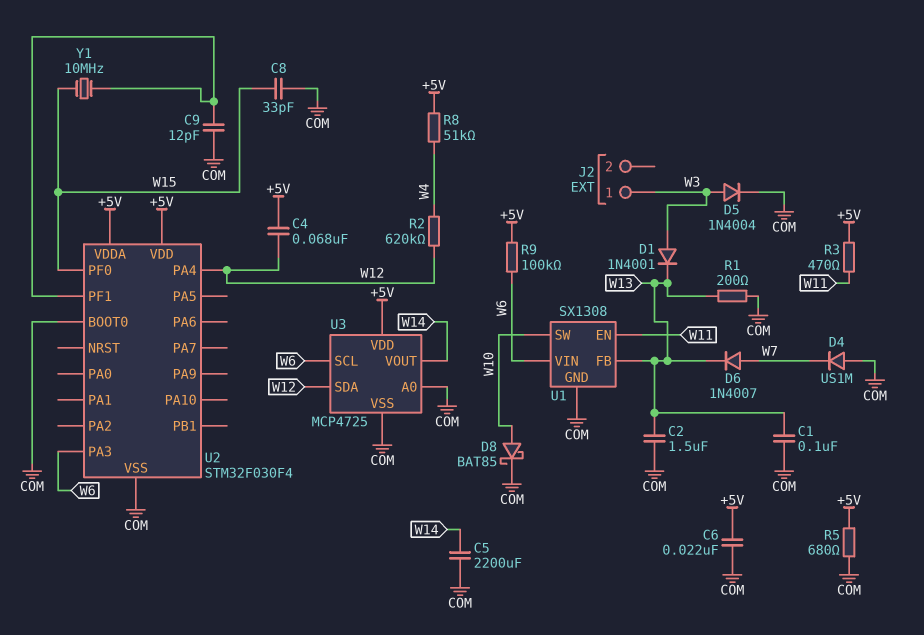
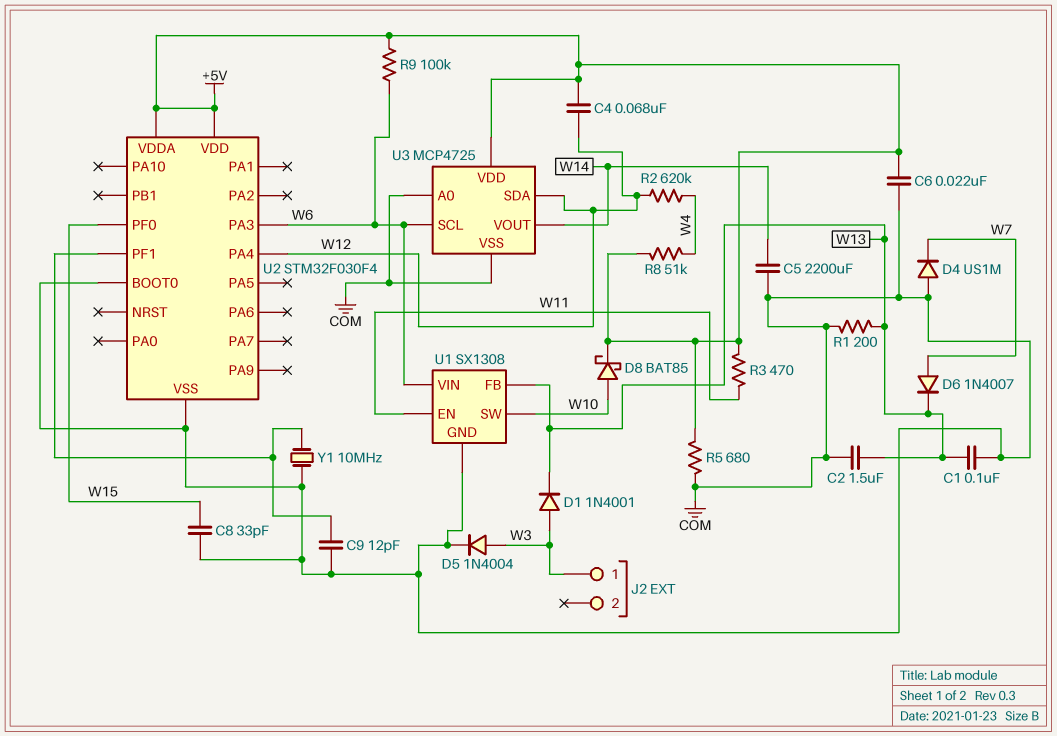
D8: schottky BAT85 (A W10, K COM) -> schottky BAT85 (A W10, K +5V)
Y1: 10MHz (U2/PF1, W15) -> 10MHz (COM, U2/PF1)

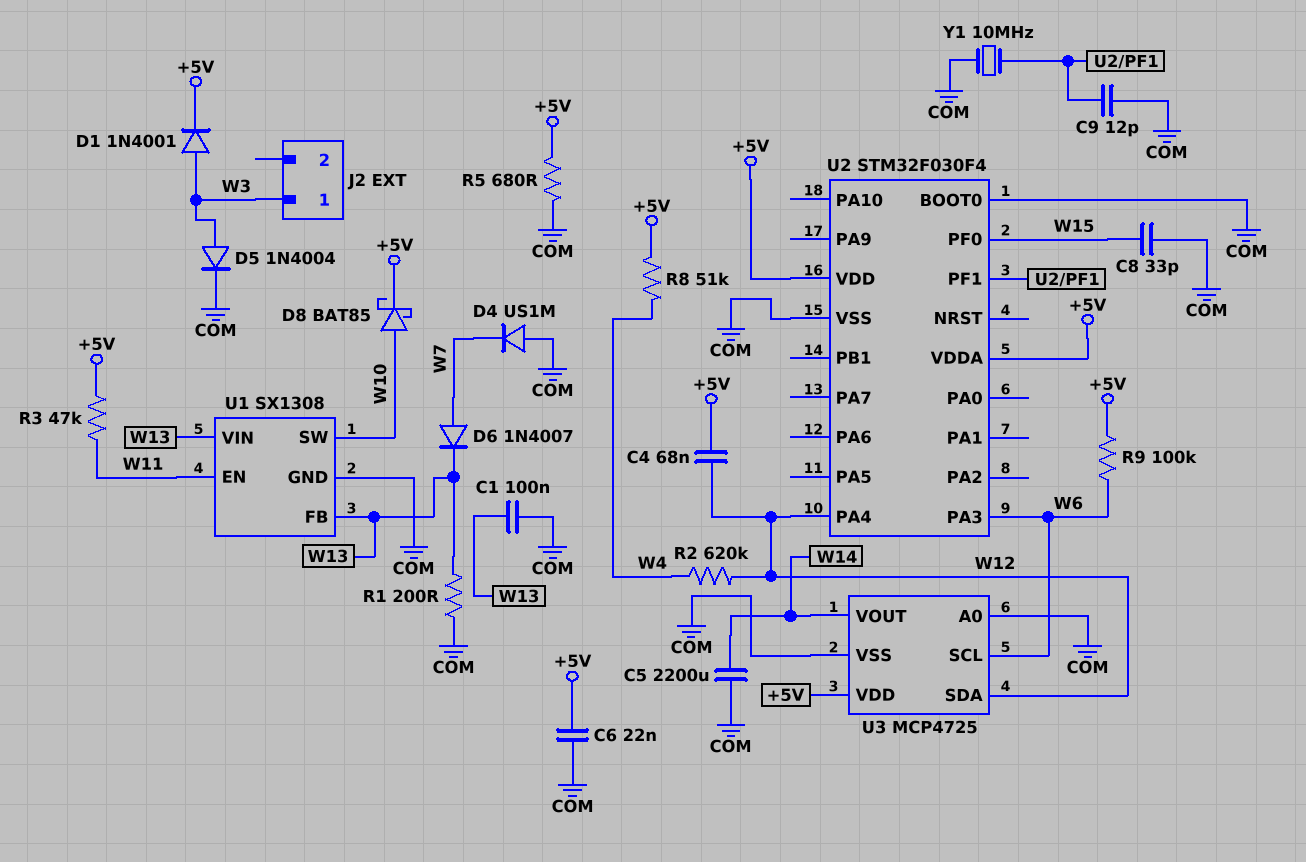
C2: 1.5uF (COM, W13) -> none
D1: diode 1N4001 (A W3, K W13) -> diode 1N4001 (A W3, K +5V)
R3: 470 (+5V, W11) -> 47k (+5V, W11)
U1 pin VIN: W6 -> W13

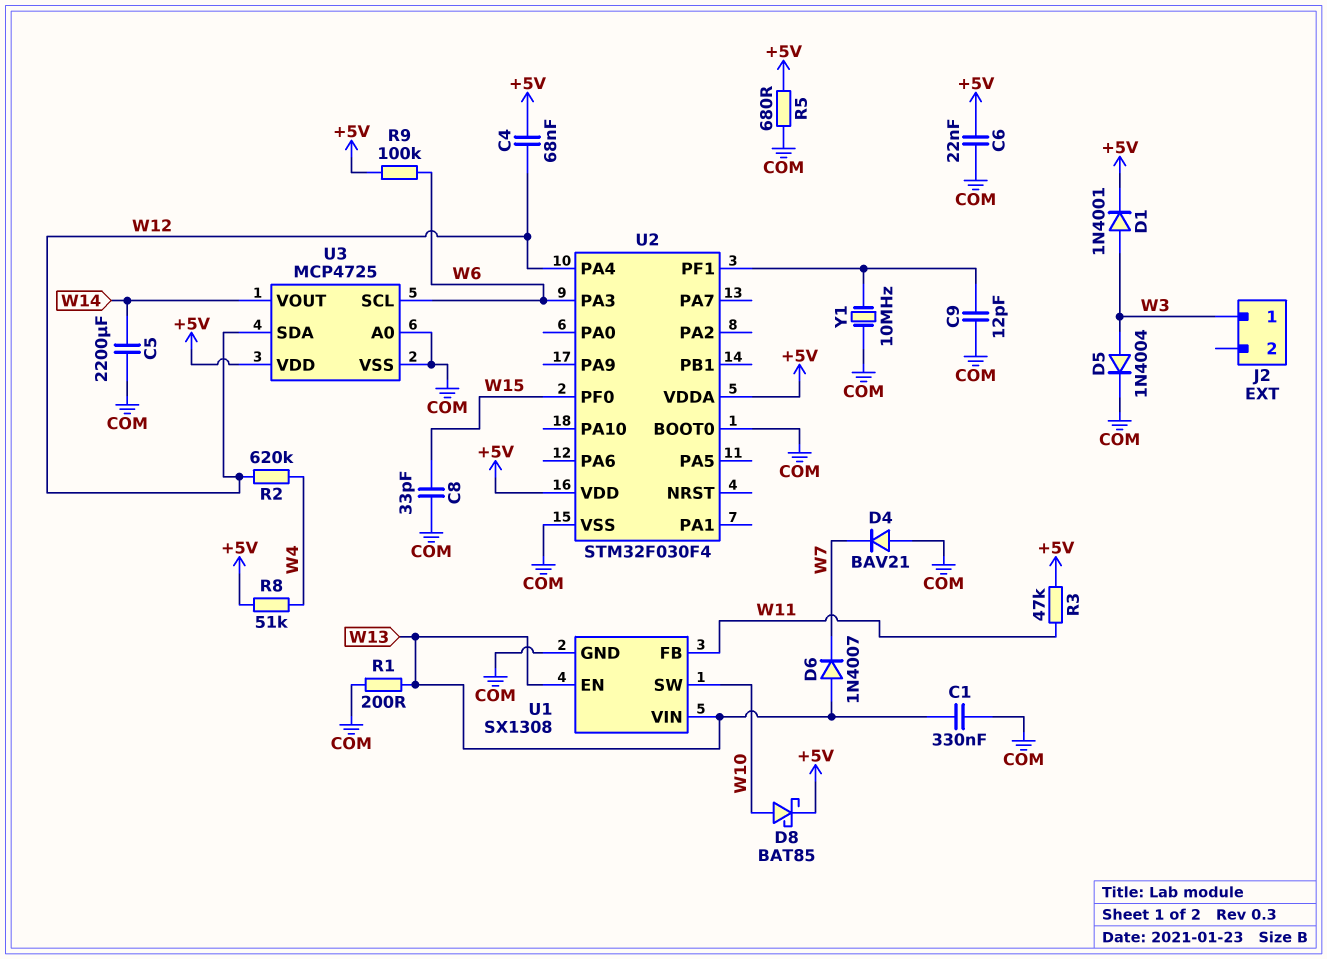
C1: 100nF (COM, W13) -> 330nF (COM, W13)
D4: diode US1M (A COM, K W7) -> diode BAV21 (A COM, K W7)
D6: diode 1N4007 (A W7, K W13) -> diode 1N4007 (A W13, K W7)
U1 pin EN: W11 -> W13
U1 pin FB: W13 -> W11

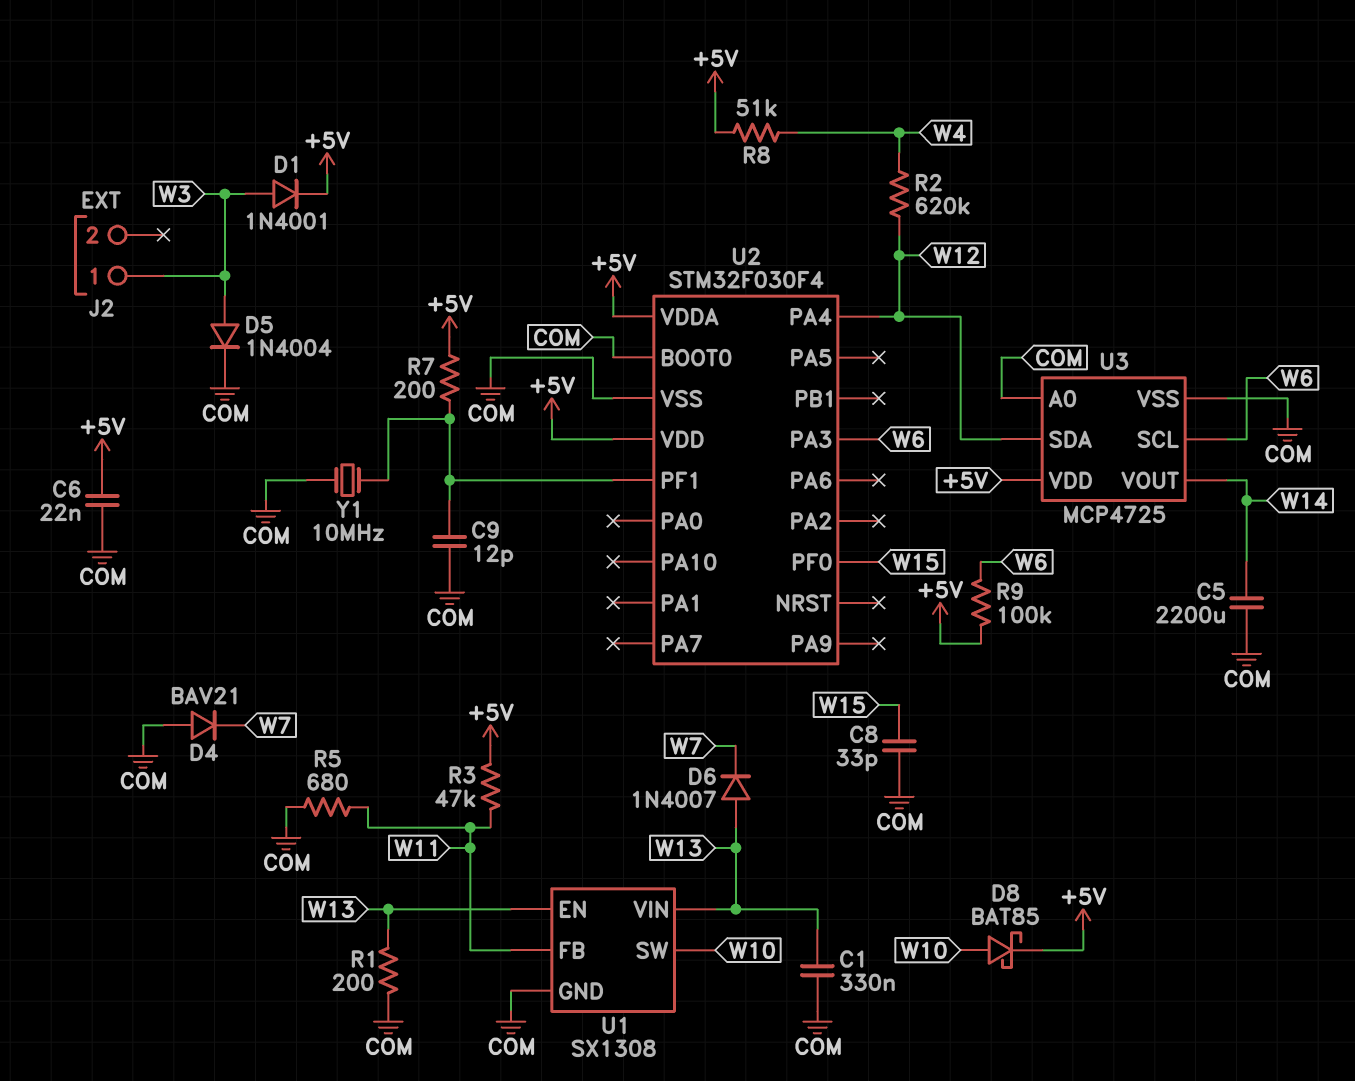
C4: 68nF (+5V, W12) -> none
R5: 680 (+5V, COM) -> 680 (COM, W11)
R7: none -> 200 (+5V, U2/PF1)

